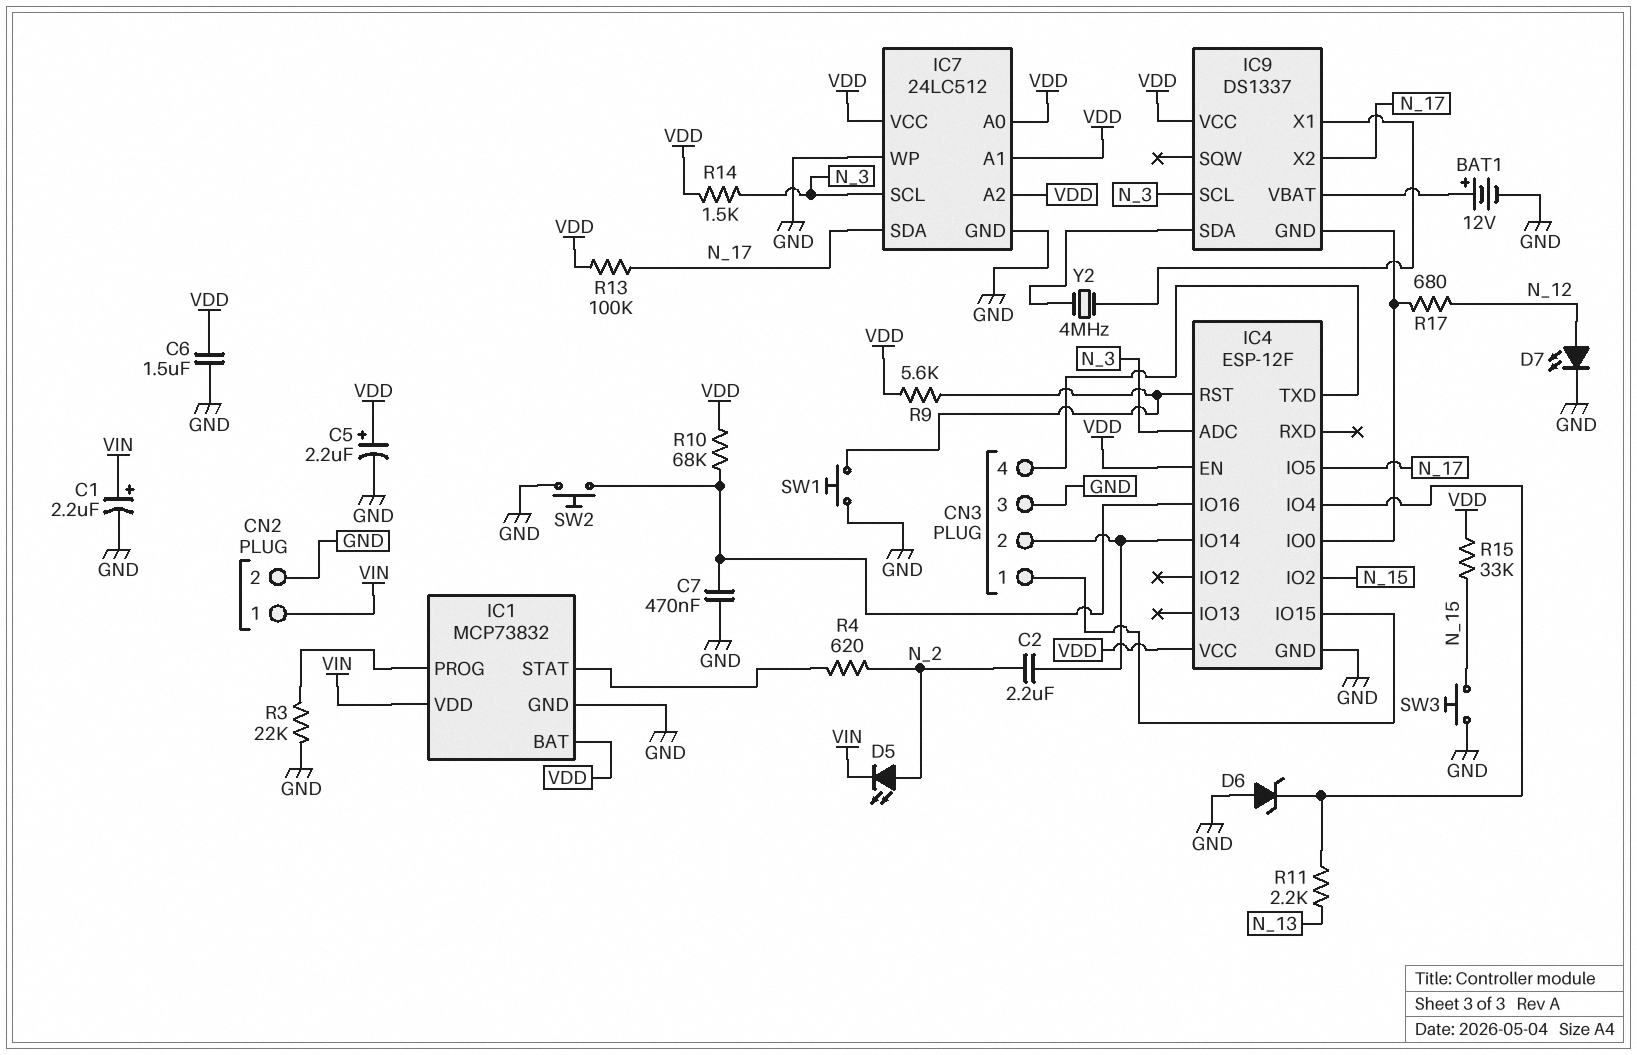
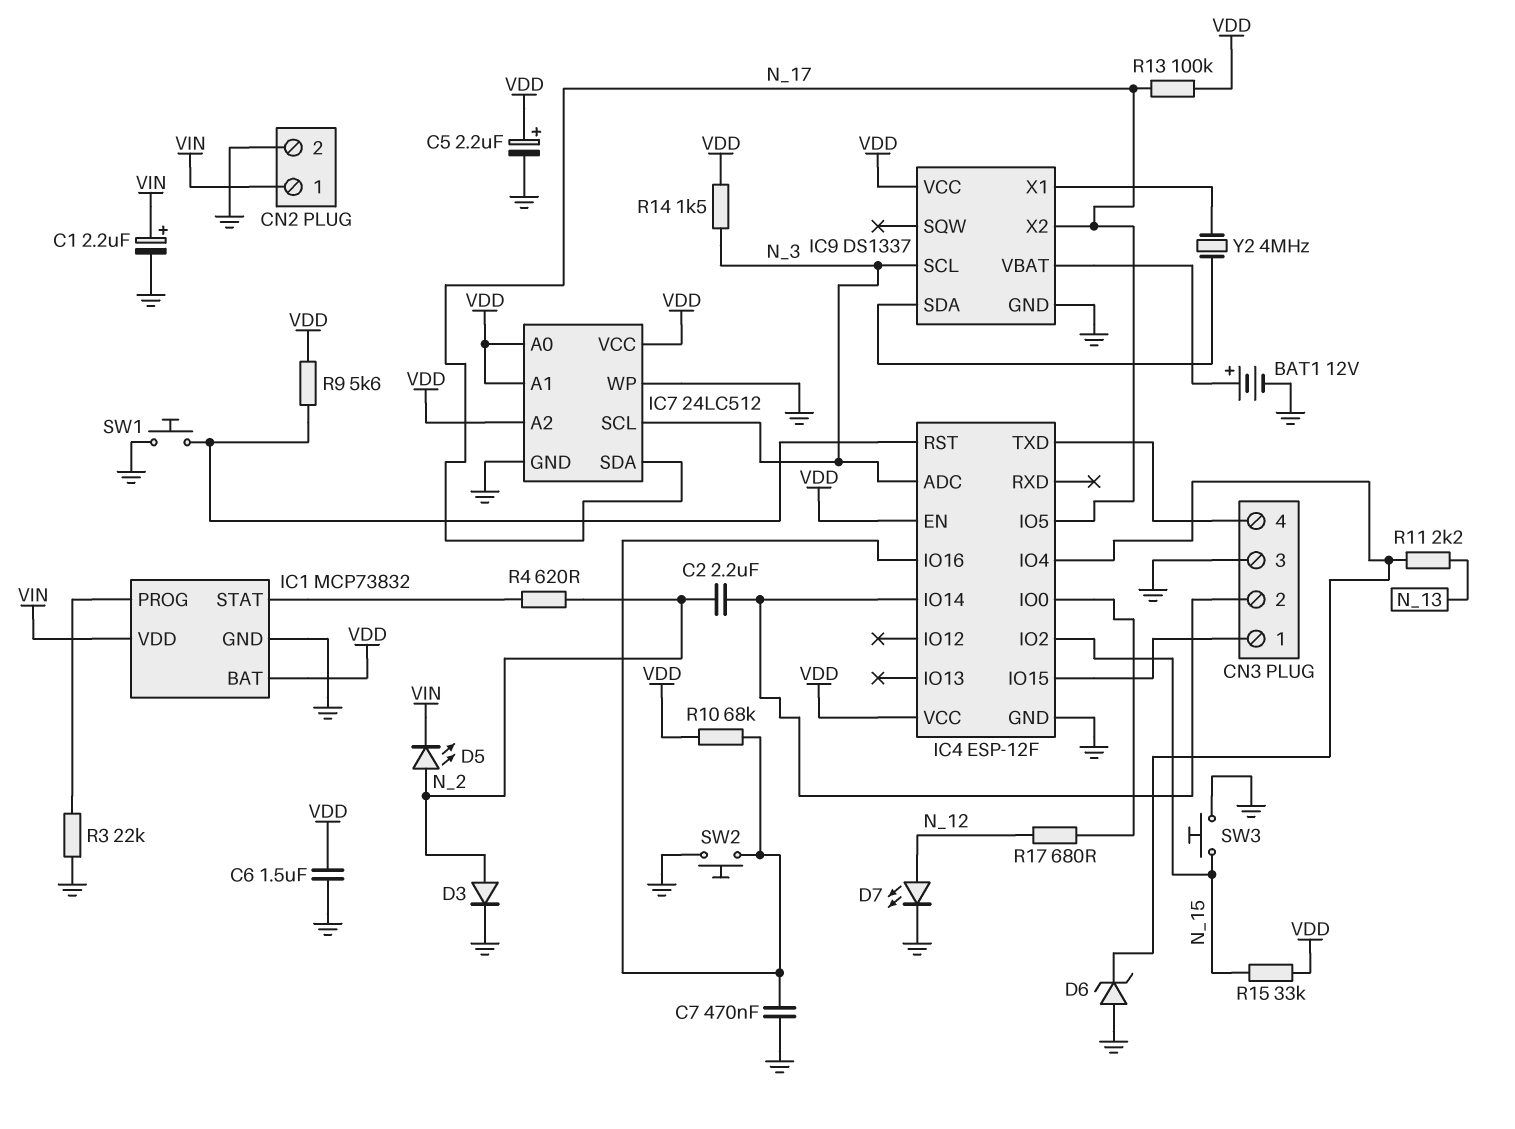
D3: none -> diode (A N_2, K GND)
IC9 pin GND: IC4/IO0 -> GND

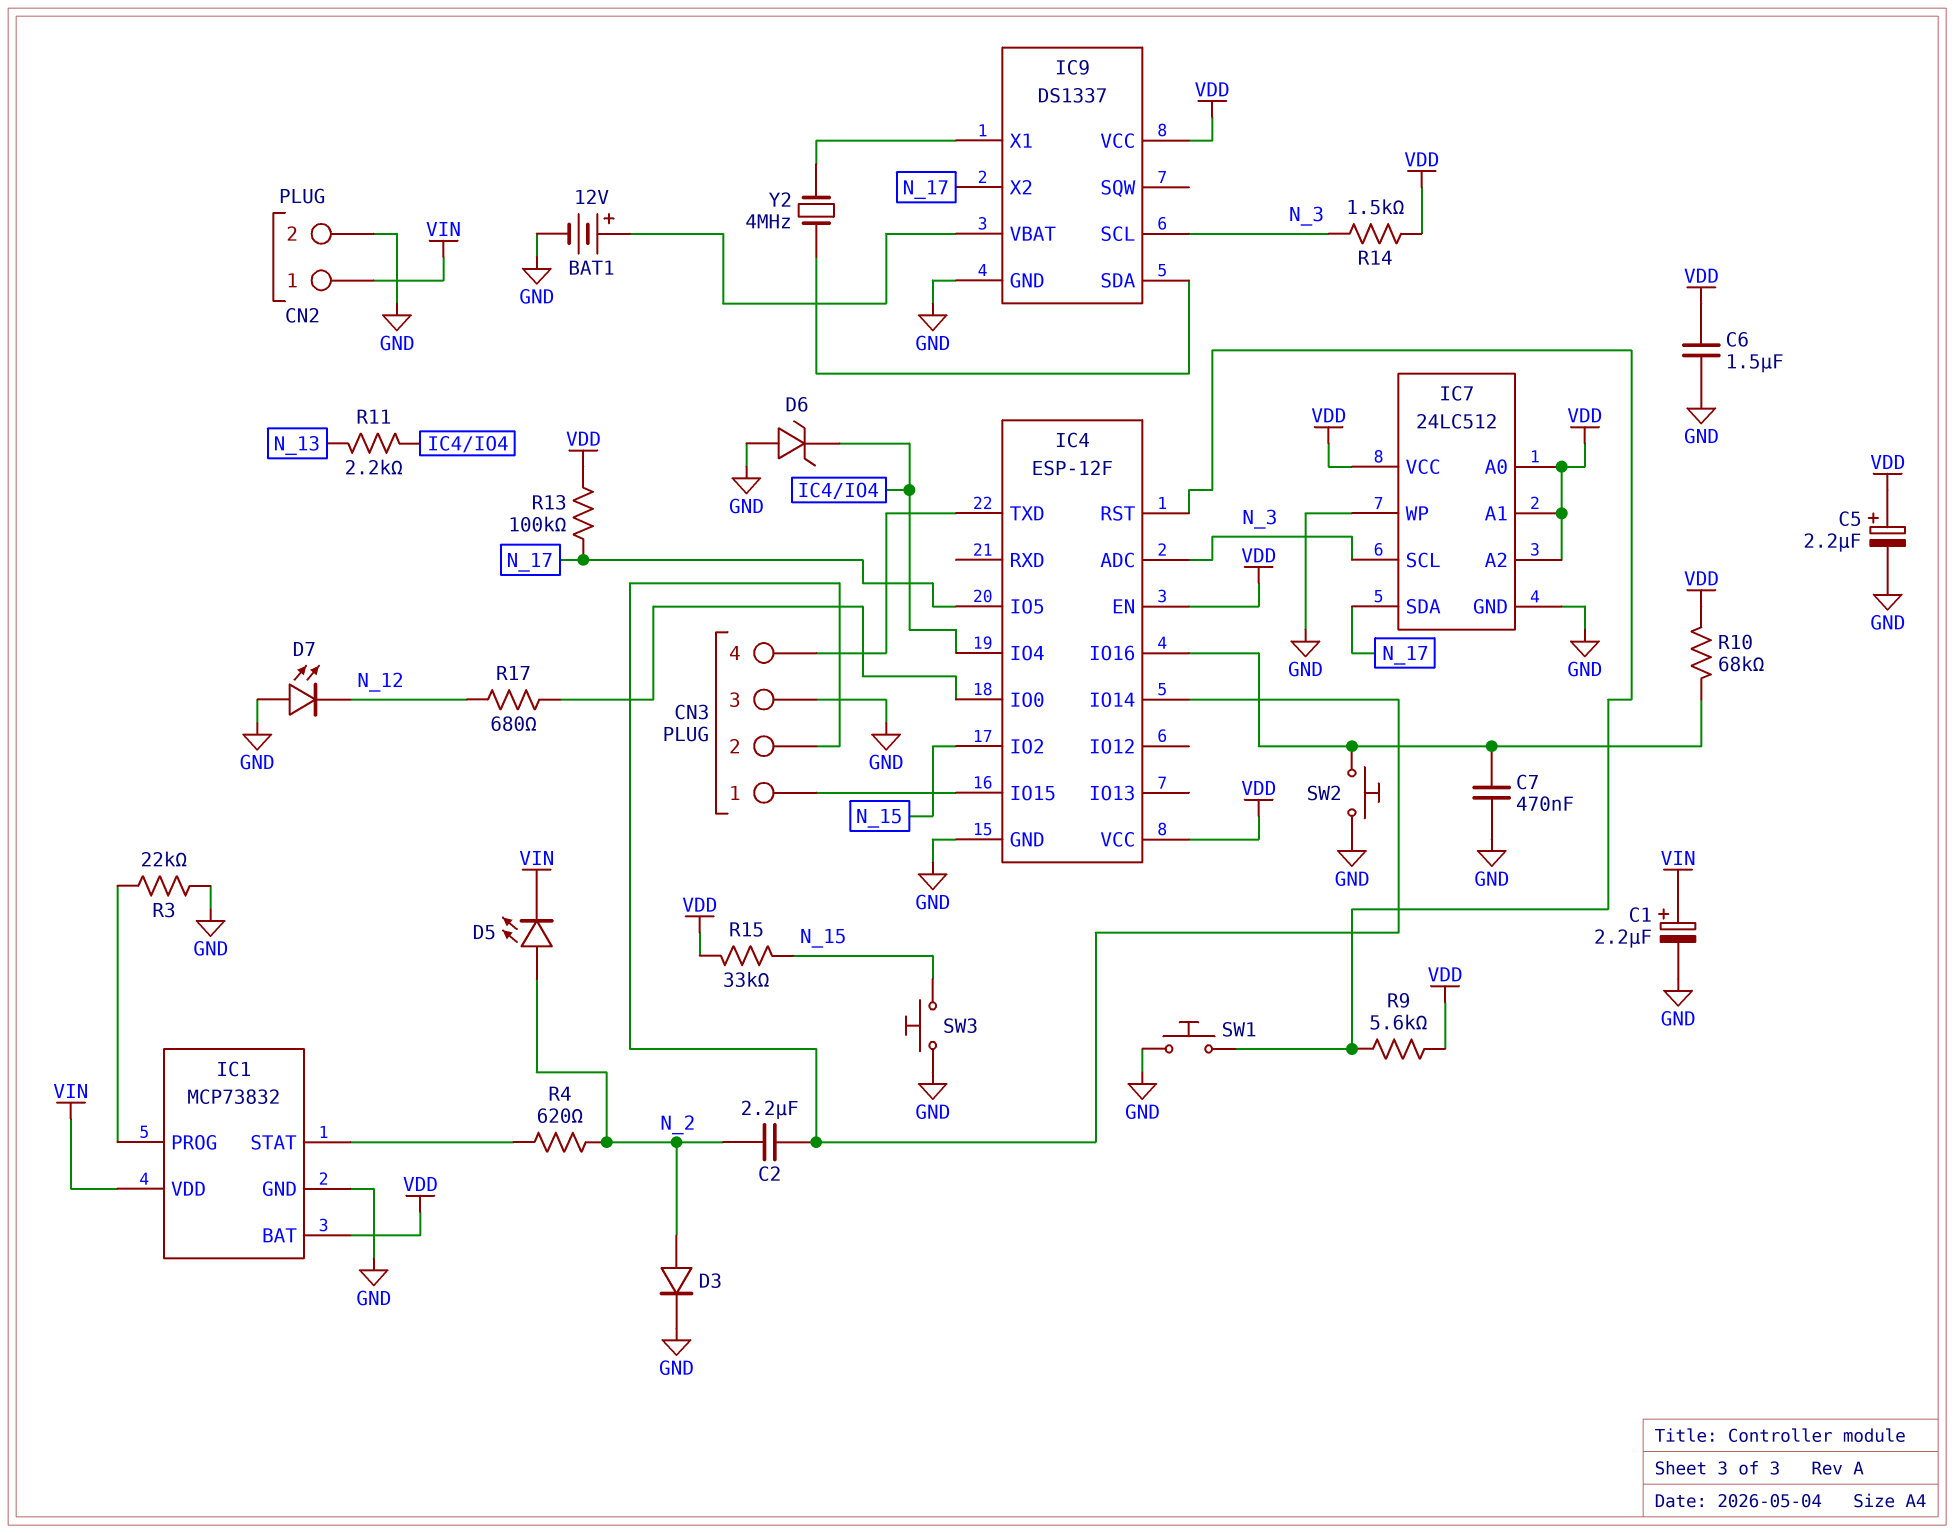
D7: LED (A N_12, K GND) -> LED (A GND, K N_12)

